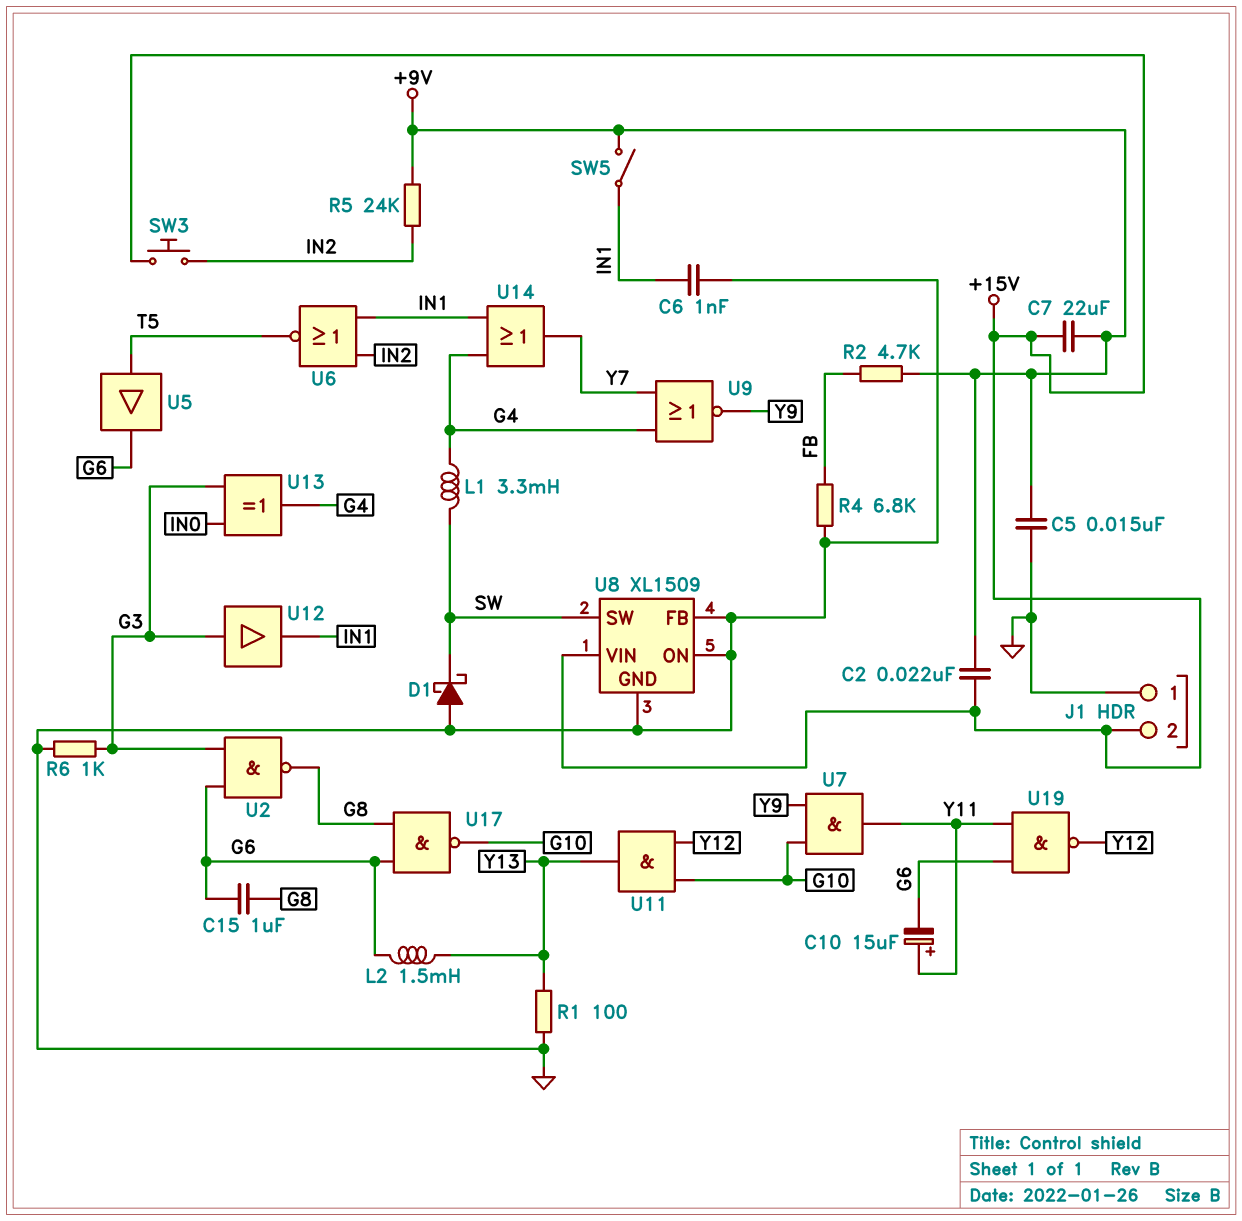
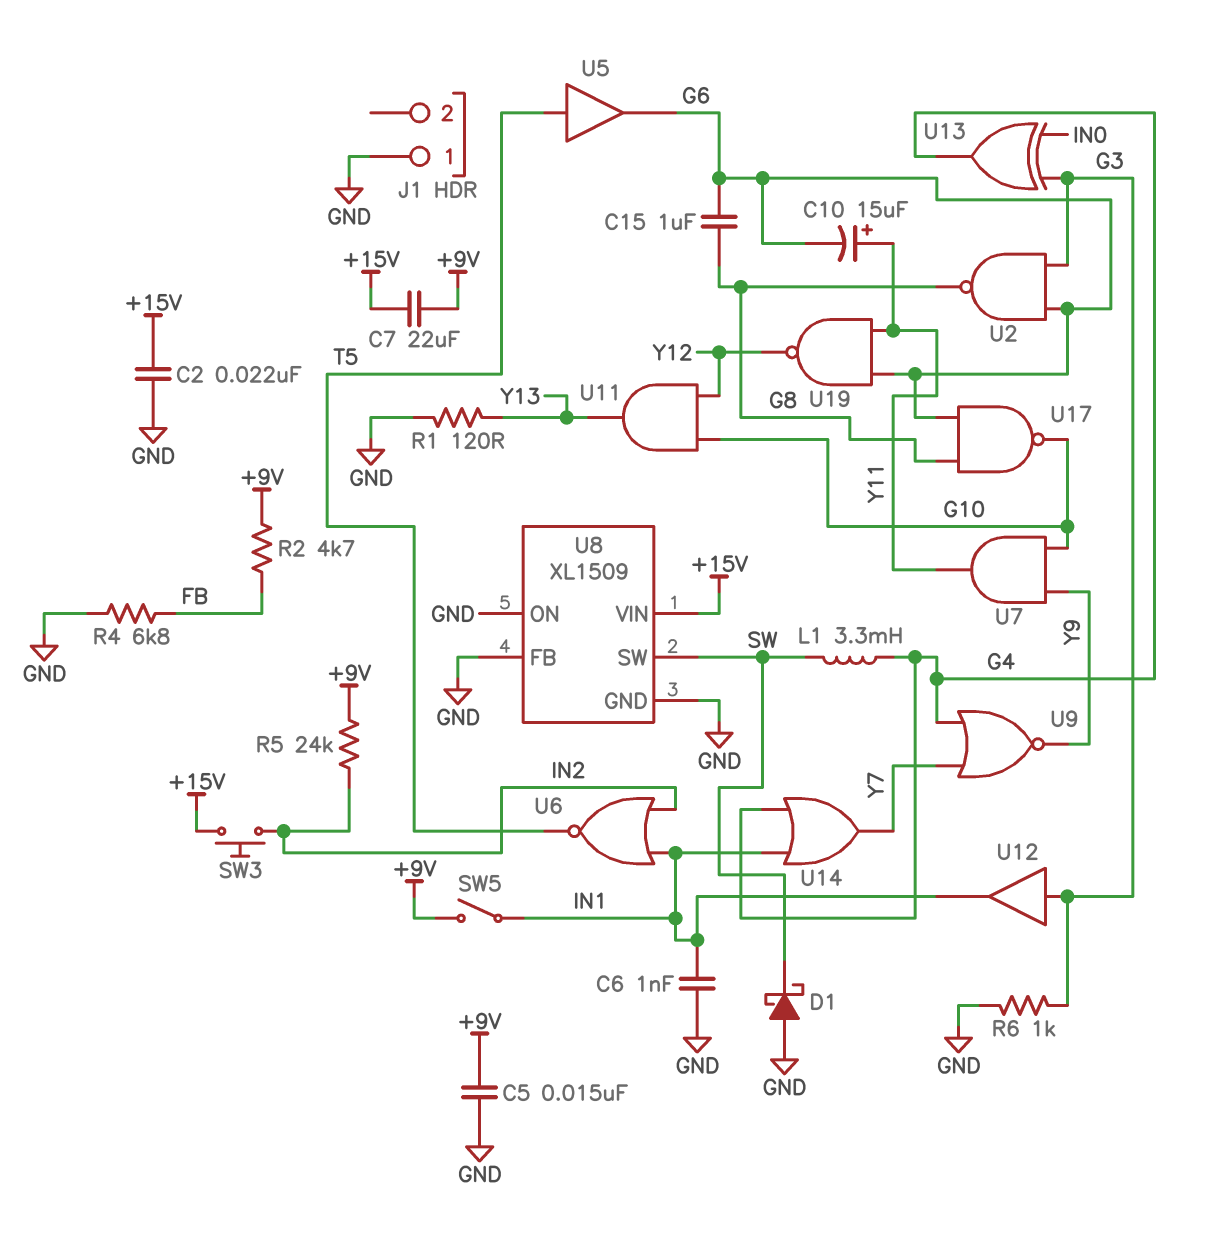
C2: 22nF (+9V, +15V) -> 22nF (+15V, GND)
J1 pin 2: +15V -> none
L2: 1.5mH (G6, Y13) -> none
R1: 100 (GND, Y13) -> 120 (GND, Y13)

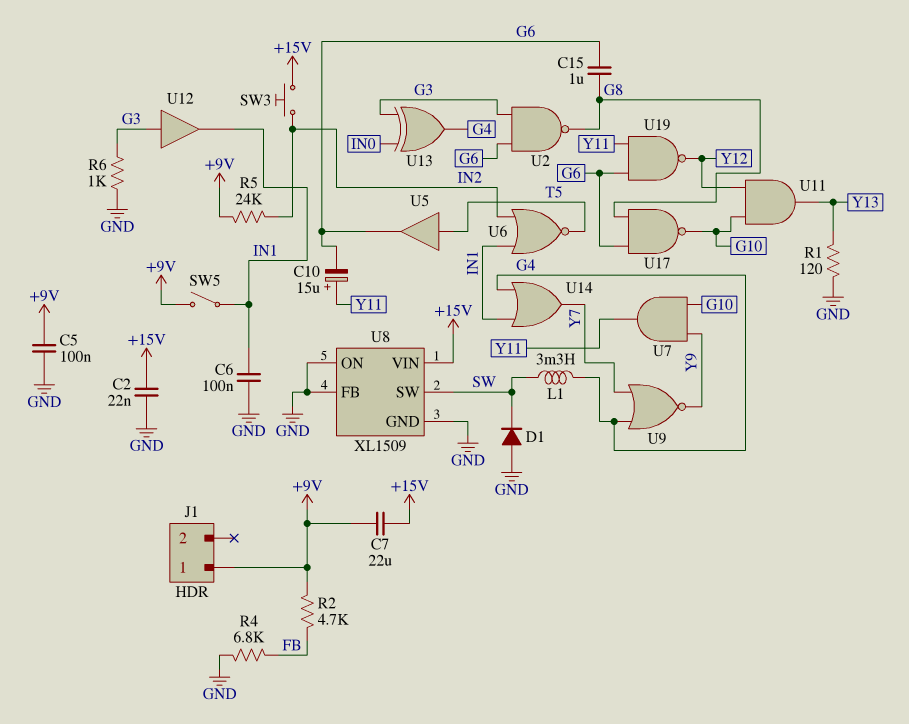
C5: 15nF (+9V, GND) -> 100nF (+9V, GND)
C6: 1nF (GND, IN1) -> 100nF (GND, IN1)
D1: schottky (A GND, K SW) -> diode (A GND, K SW)
J1 pin 1: GND -> +9V

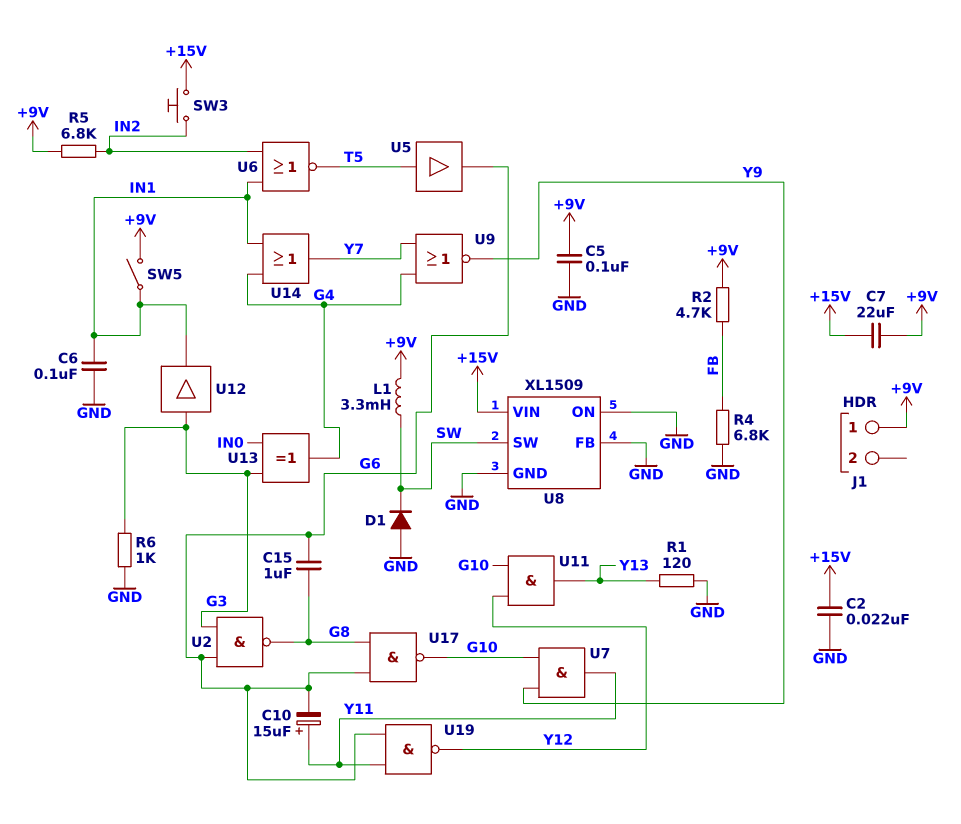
L1: 3.3mH (G4, SW) -> 3.3mH (+9V, SW)
R5: 24k (+9V, IN2) -> 6.8k (+9V, IN2)

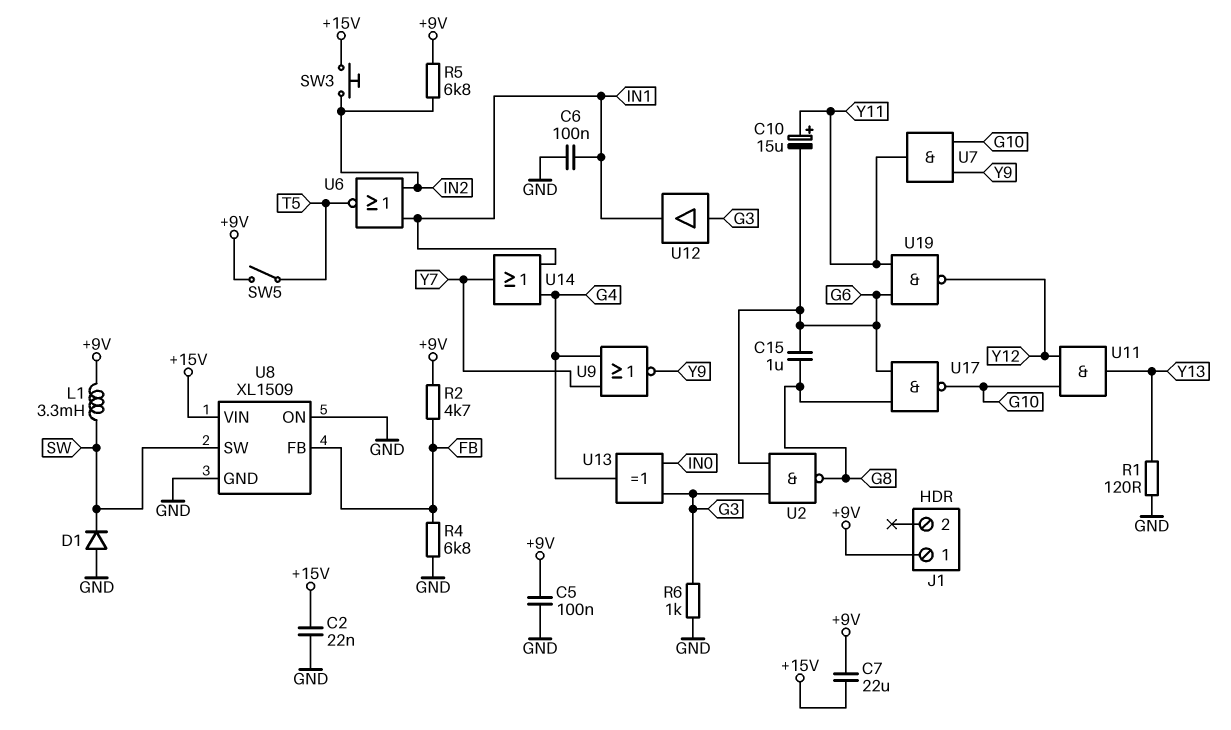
SW5: switch (+9V, IN1) -> switch (+9V, T5)
U5: buffer (in T5, out G6) -> none
U8 pin FB: GND -> FB

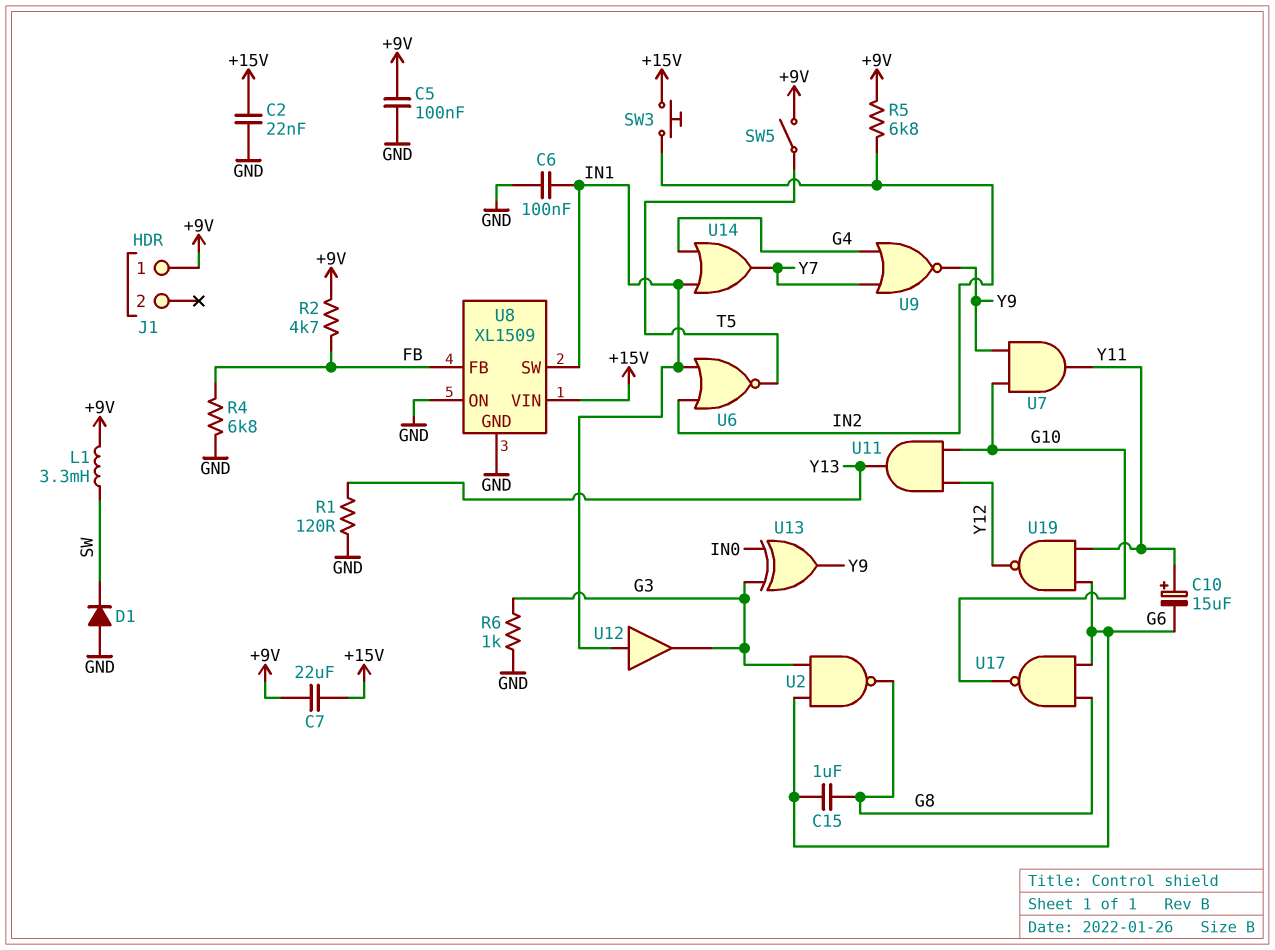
U8 pin SW: SW -> IN1
U12: buffer (in G3, out IN1) -> buffer (in IN1, out G3)
U13: XOR (in G3, in IN0, out G4) -> XOR (in G3, in IN0, out Y9)

